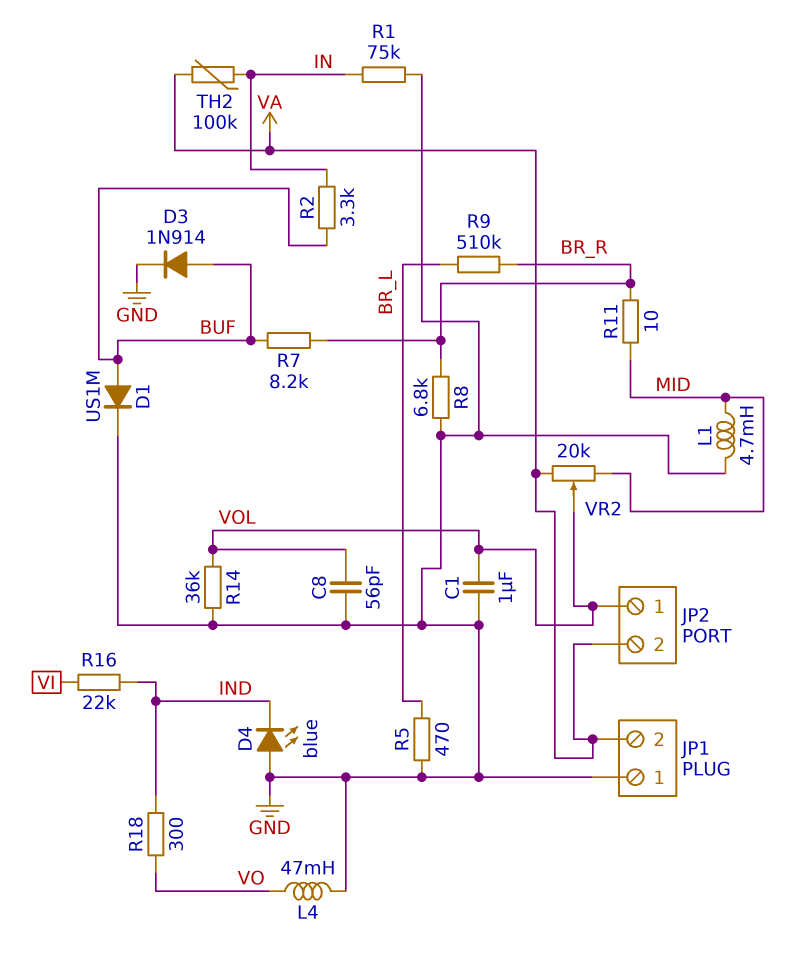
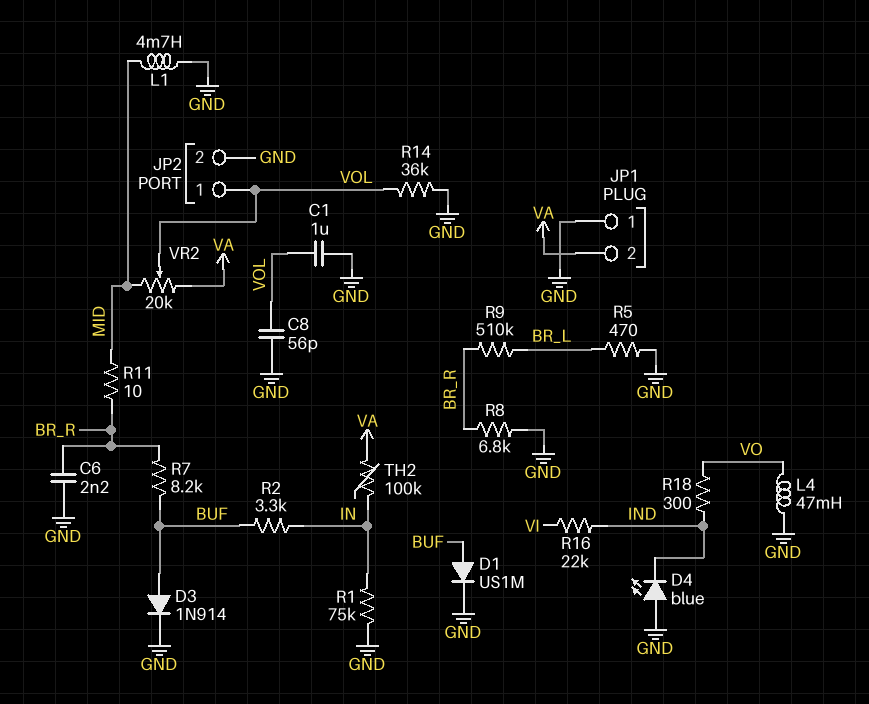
C6: none -> 2.2nF (BR_R, GND)
JP2 pin 2: VA -> GND

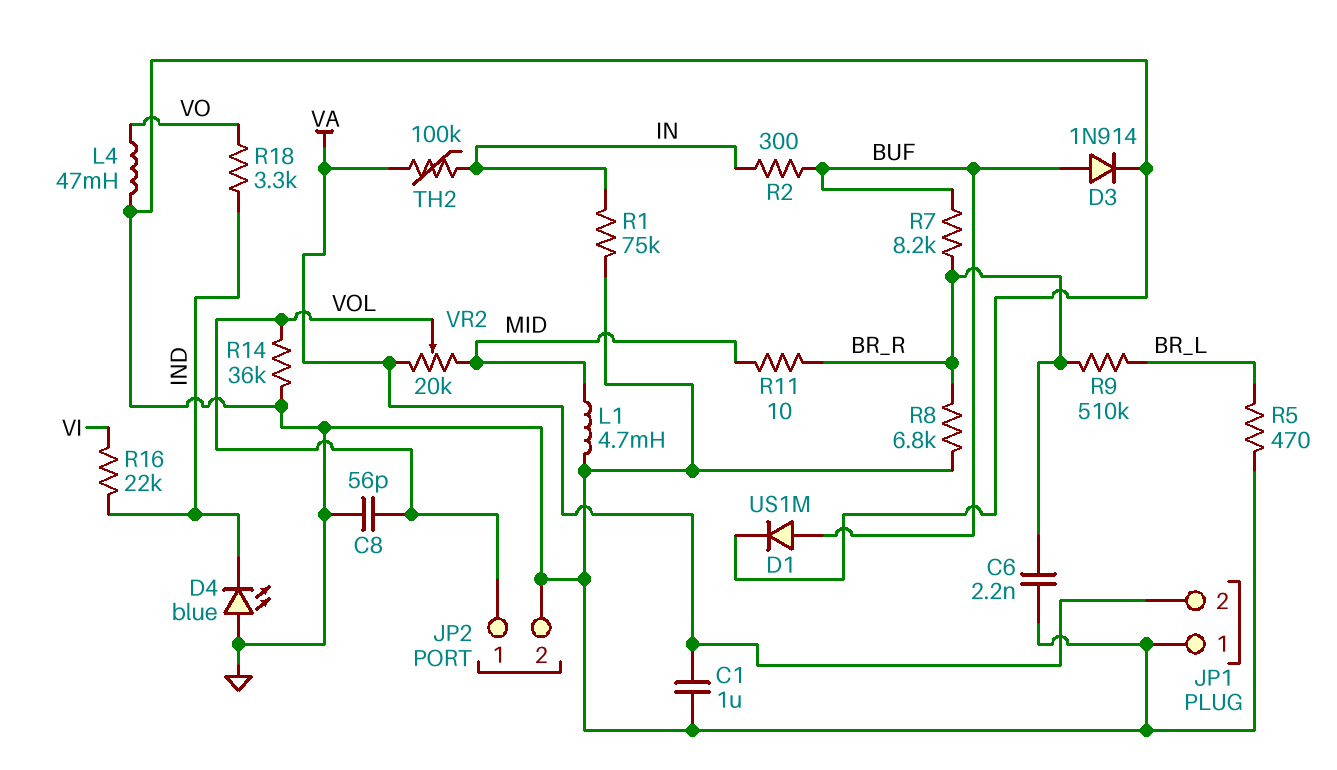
C1: 1uF (GND, VOL) -> 1uF (GND, VA)
R2: 3.3k (BUF, IN) -> 300 (BUF, IN)
R18: 300 (IND, VO) -> 3.3k (IND, VO)

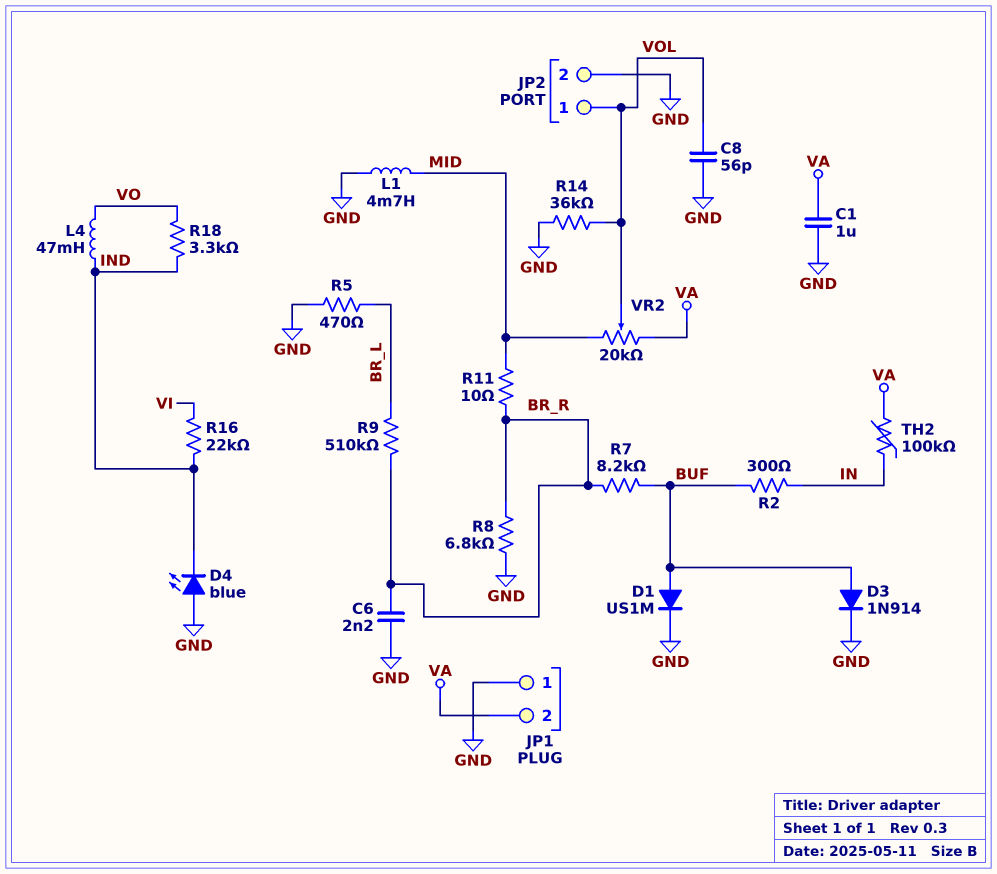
L4: 47mH (GND, VO) -> 47mH (IND, VO)
R1: 75k (GND, IN) -> none

